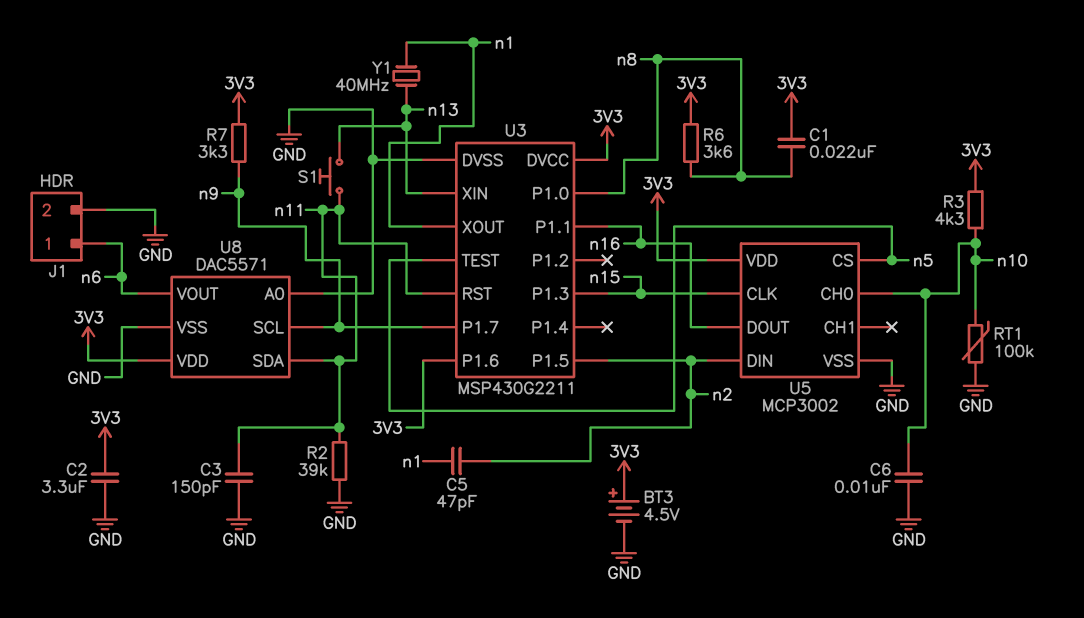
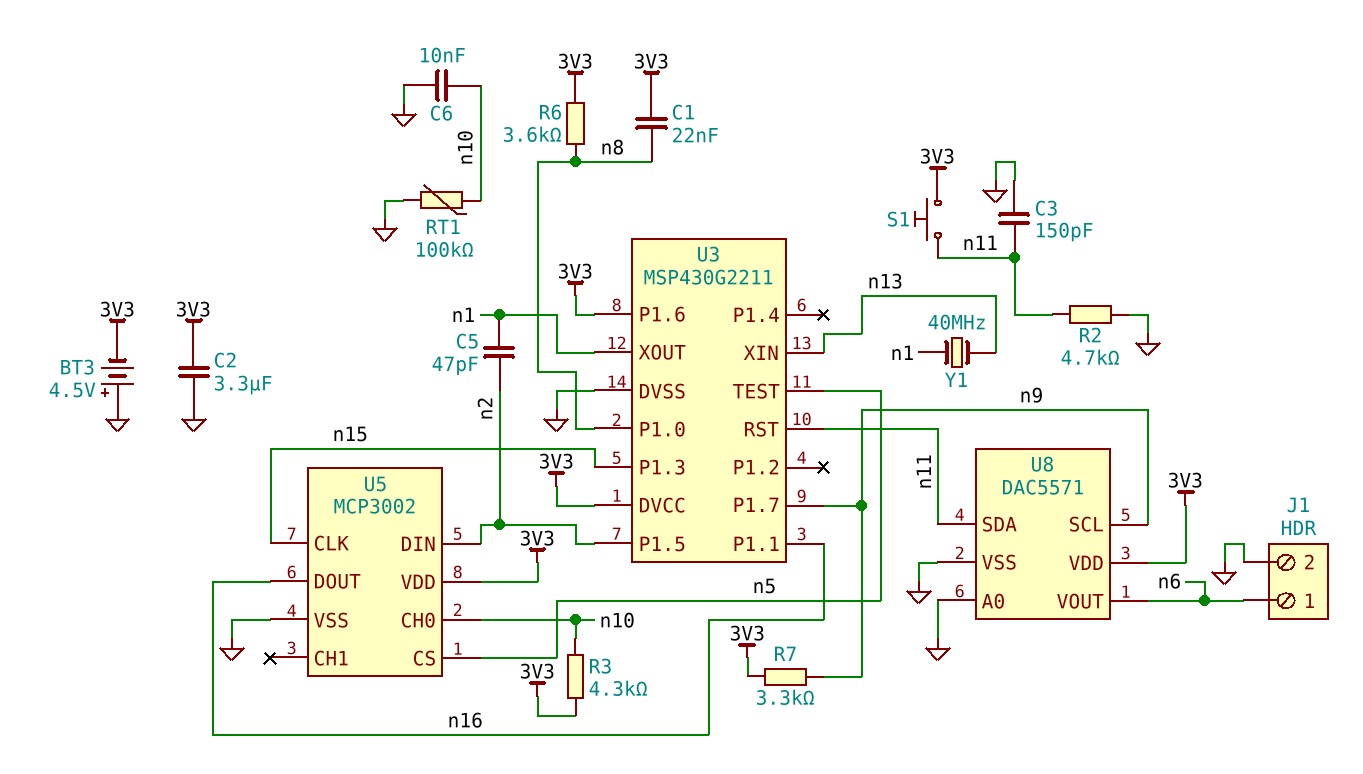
BT3: 4.5V (plus 3V3, minus GND) -> 4.5V (plus GND, minus 3V3)
R2: 39k (GND, n11) -> 4.7k (GND, n11)
S1: button (n11, n13) -> button (3V3, n11)

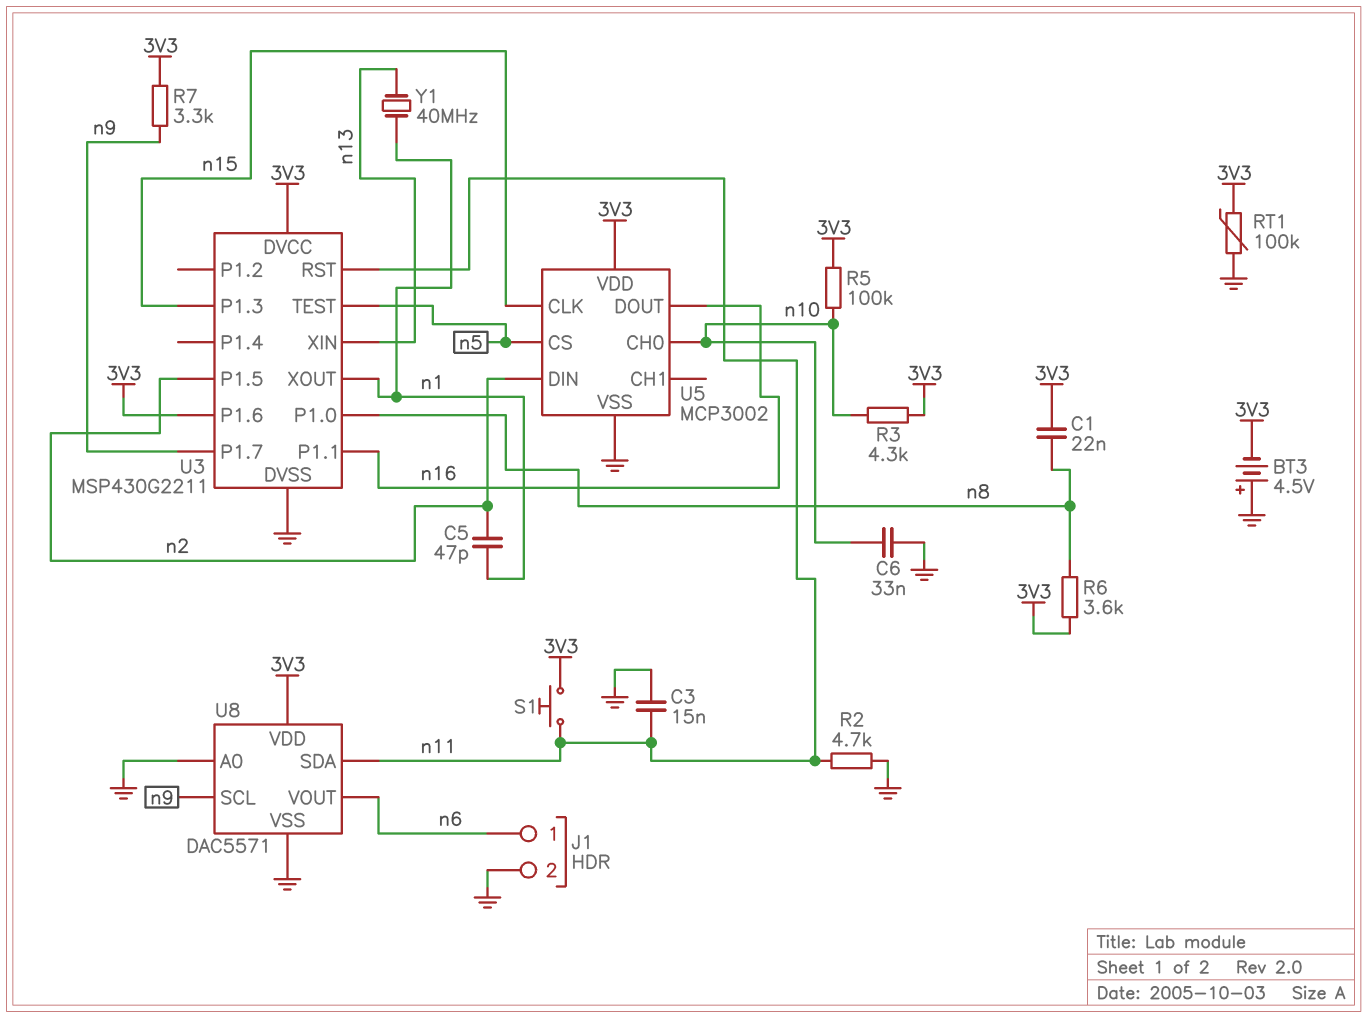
C2: 3.3uF (3V3, GND) -> none
C3: 150pF (GND, n11) -> 15nF (GND, n11)
C6: 10nF (GND, n10) -> 33nF (GND, n10)
R5: none -> 100k (3V3, n10)
RT1: 100k (GND, n10) -> 100k (3V3, GND)

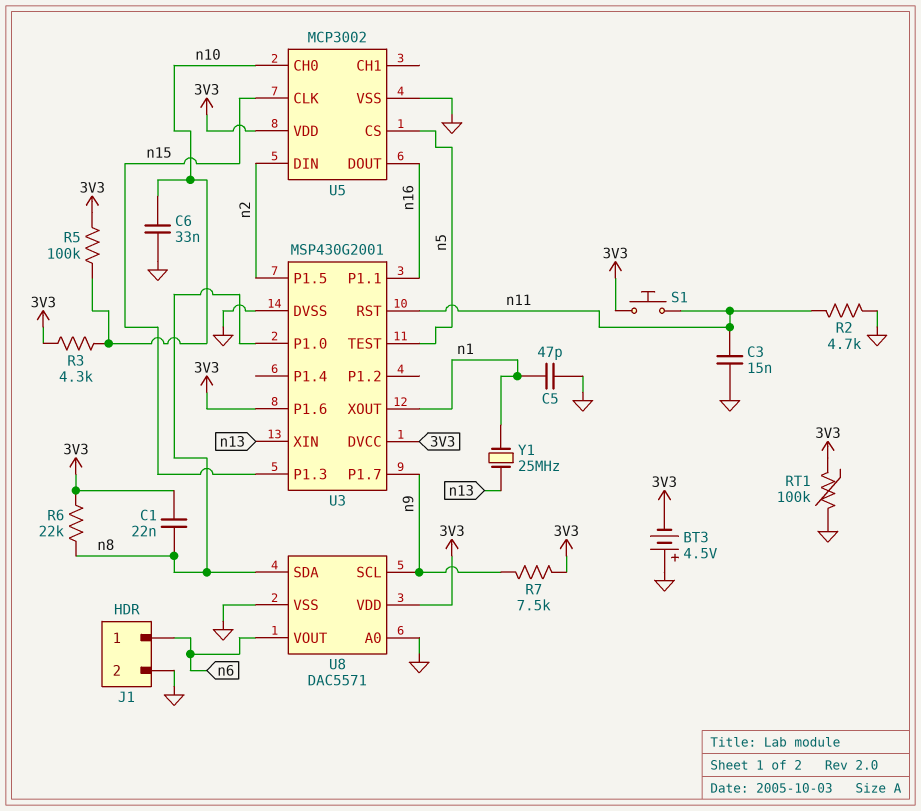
C5: 47pF (n1, n2) -> 47pF (GND, n1)
R6: 3.6k (3V3, n8) -> 22k (3V3, n8)
R7: 3.3k (3V3, n9) -> 7.5k (3V3, n9)
U3: MSP430G2211 -> MSP430G2001
U8 pin SDA: n11 -> n8
Y1: 40MHz (n1, n13) -> 25MHz (n1, n13)

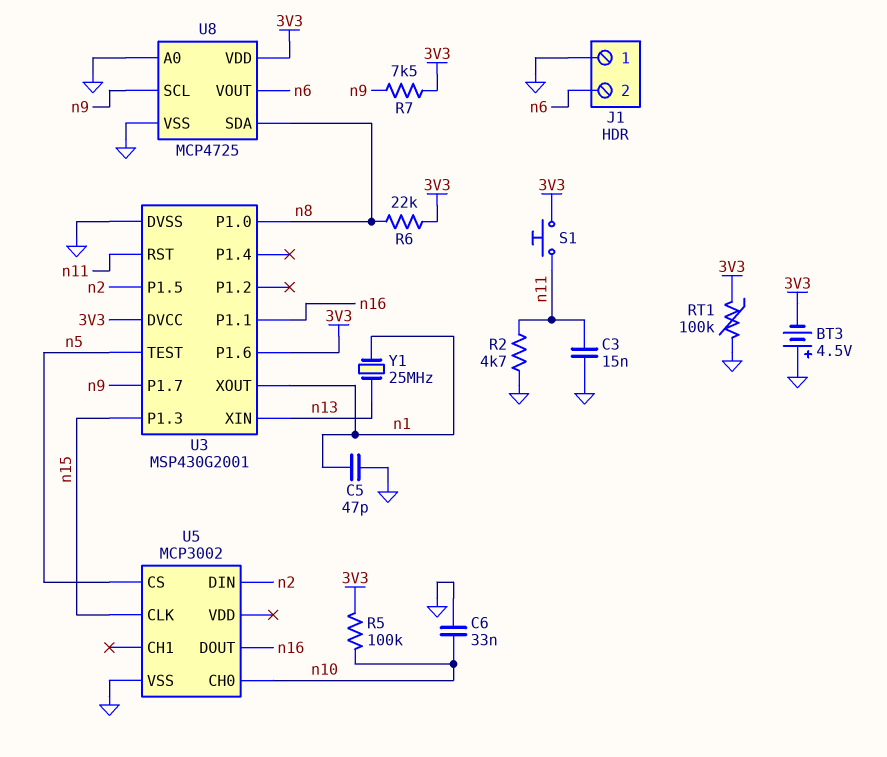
C1: 22nF (3V3, n8) -> none
J1 pin 1: n6 -> GND
J1 pin 2: GND -> n6
R3: 4.3k (3V3, n10) -> none
U5 pin VDD: 3V3 -> none
U8: DAC5571 -> MCP4725

